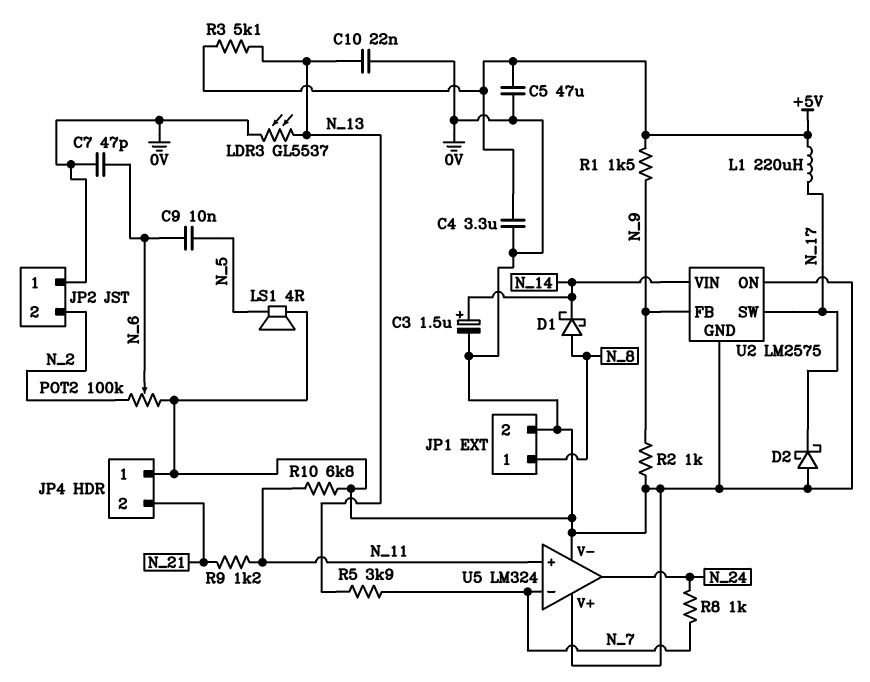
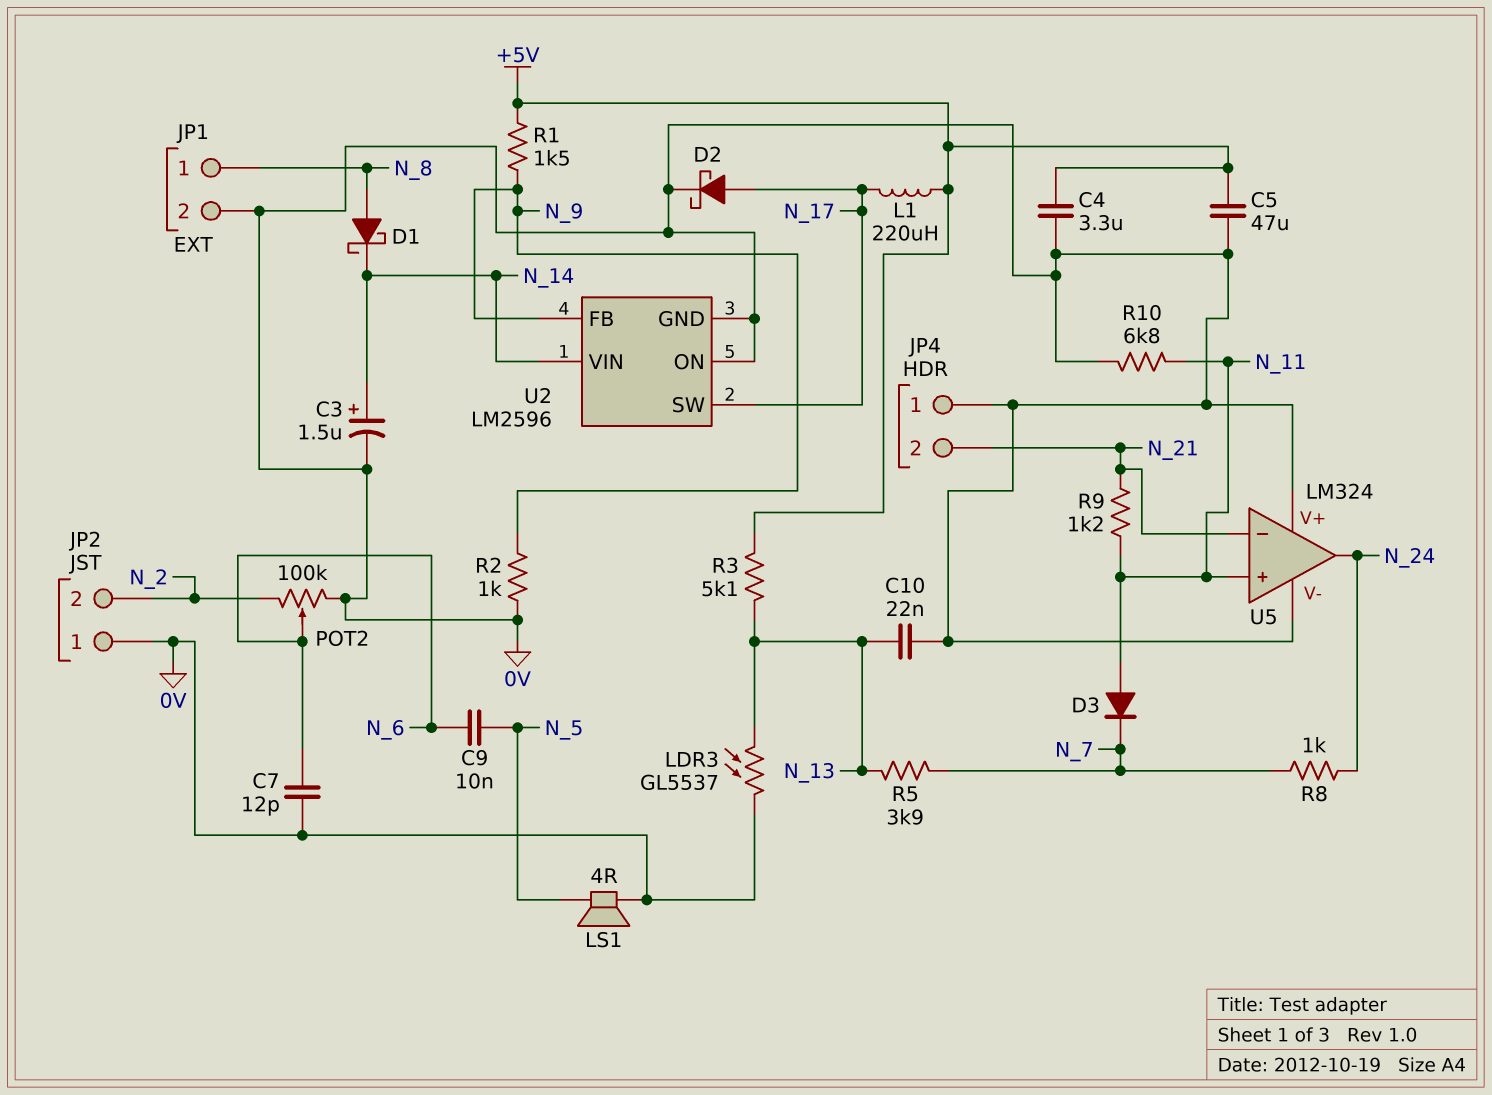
C7: 47pF (0V, N_6) -> 12pF (0V, N_6)
D2: schottky (A 0V, K N_17) -> schottky (A N_17, K 0V)
D3: none -> diode (A N_11, K N_7)
U2: LM2575 -> LM2596
U5 pin in-: N_7 -> N_21

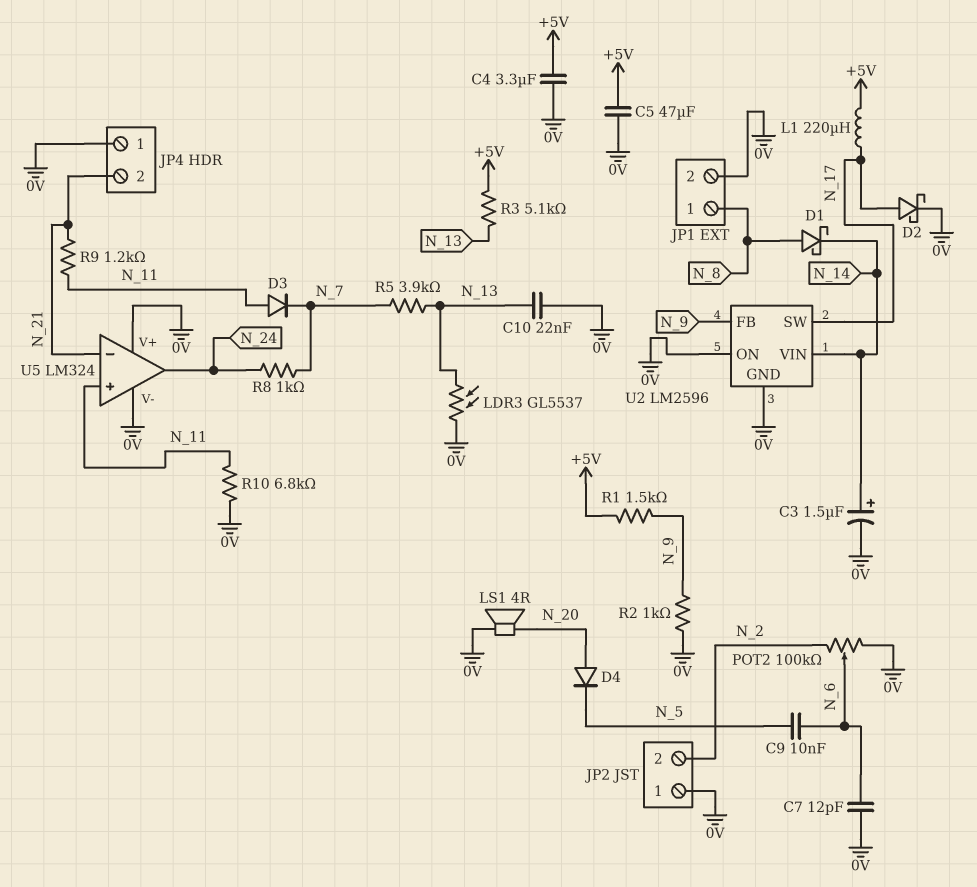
D4: none -> diode (A N_20, K N_5)
LS1: speaker 4R (0V, N_5) -> speaker 4R (0V, N_20)

